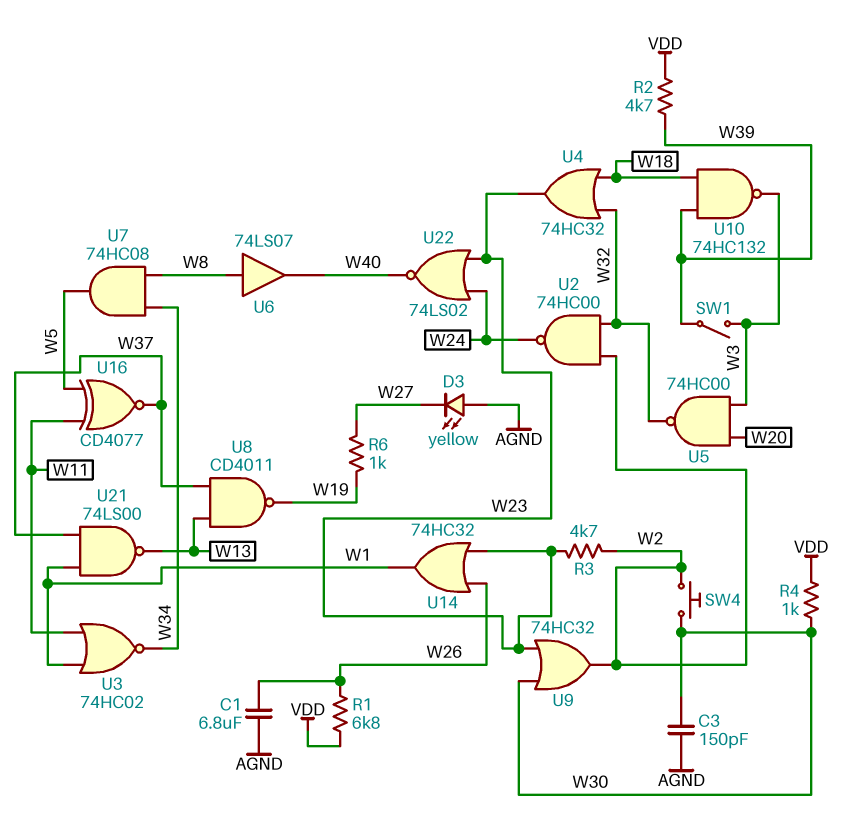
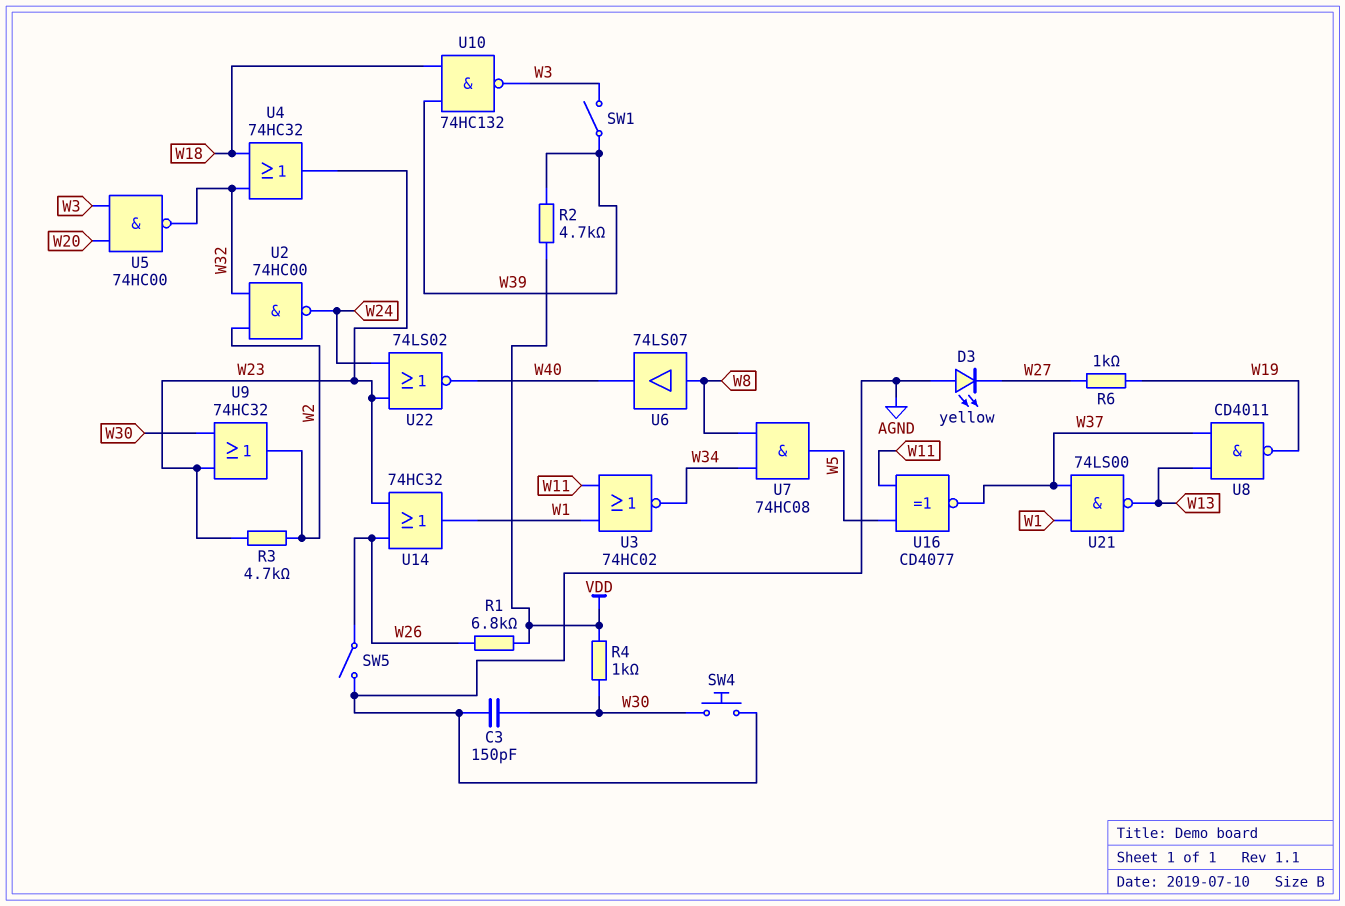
C1: 6.8uF (AGND, W26) -> none
SW4: button (W2, W30) -> button (AGND, W30)
SW5: none -> switch (AGND, W26)

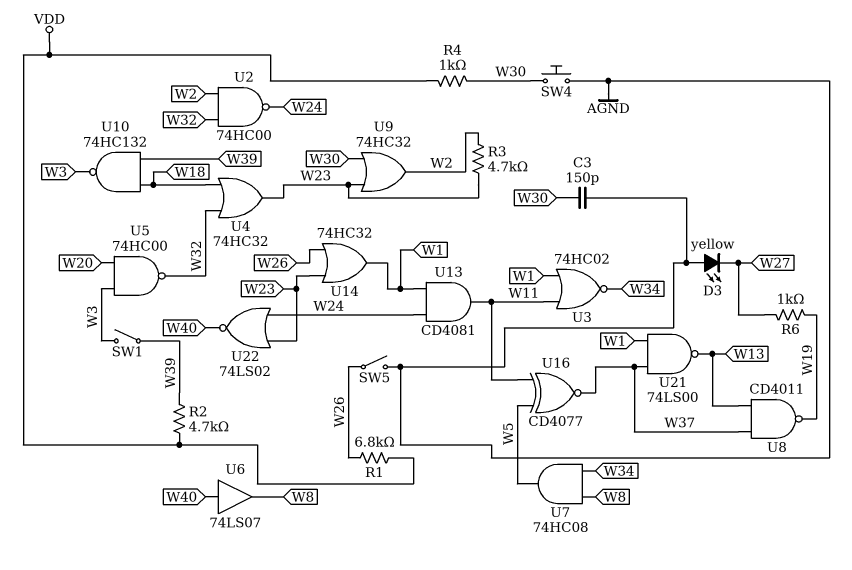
U6: buffer 74LS07 (in W8, out W40) -> buffer 74LS07 (in W40, out W8)
U13: none -> AND CD4081 (in W1, in W24, out W11)

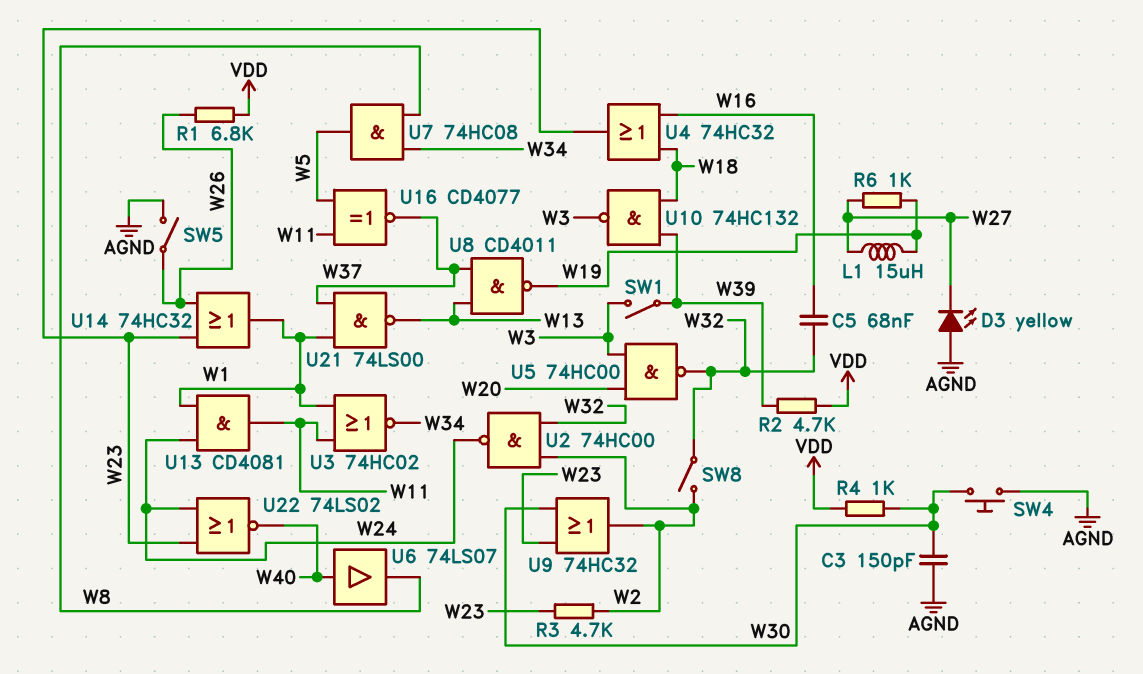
C5: none -> 68nF (W16, W32)
L1: none -> 15uH (W19, W27)
SW8: none -> switch (W2, W32)
U4: OR 74HC32 (in W18, in W32, out W23) -> OR 74HC32 (in W16, in W18, out W23)

